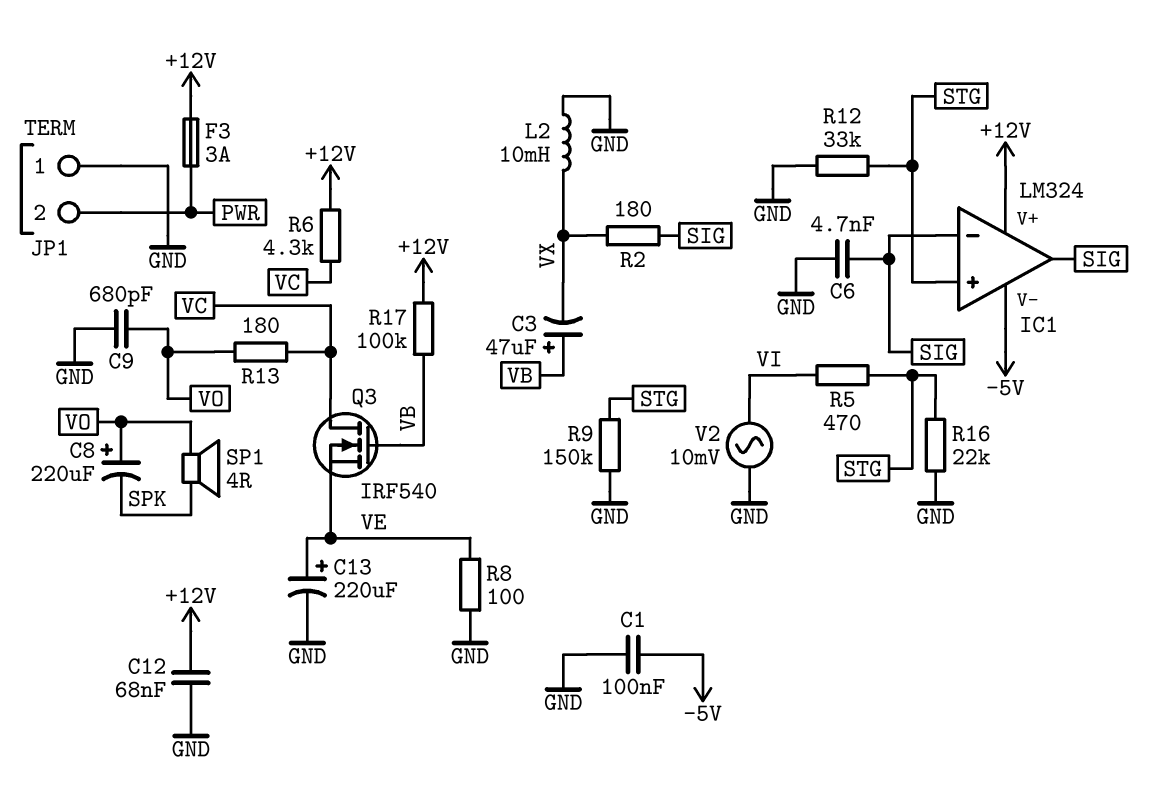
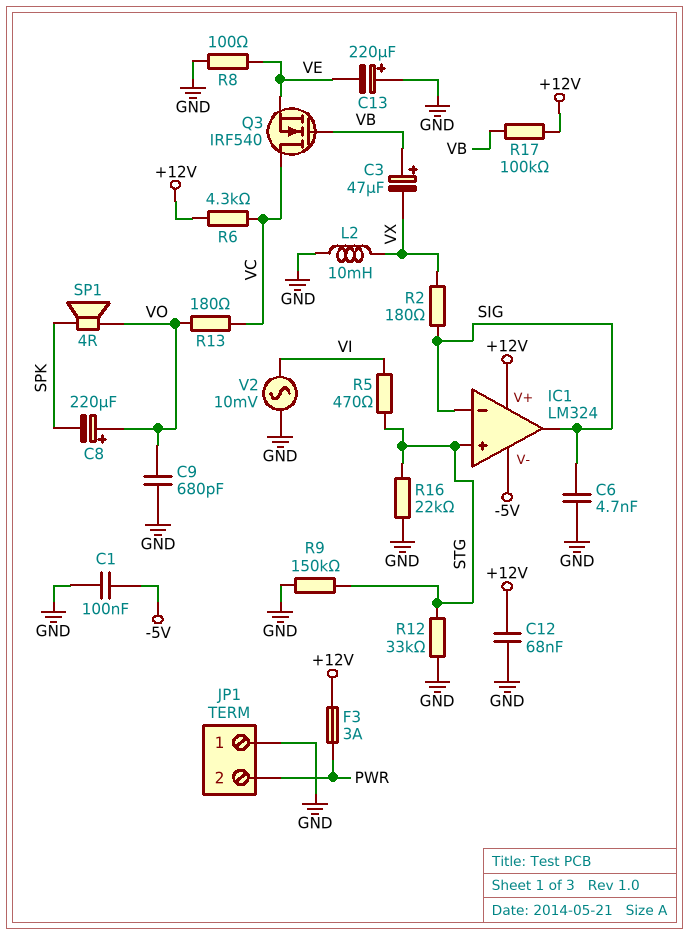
C13: 220uF (plus VE, minus GND) -> 220uF (plus GND, minus VE)

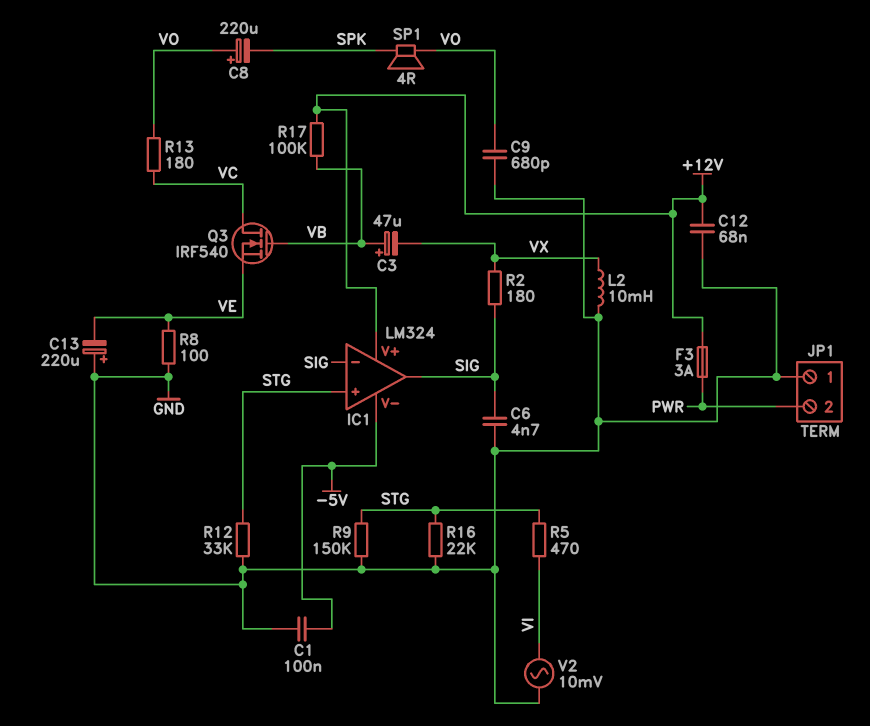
R6: 4.3k (+12V, VC) -> none

